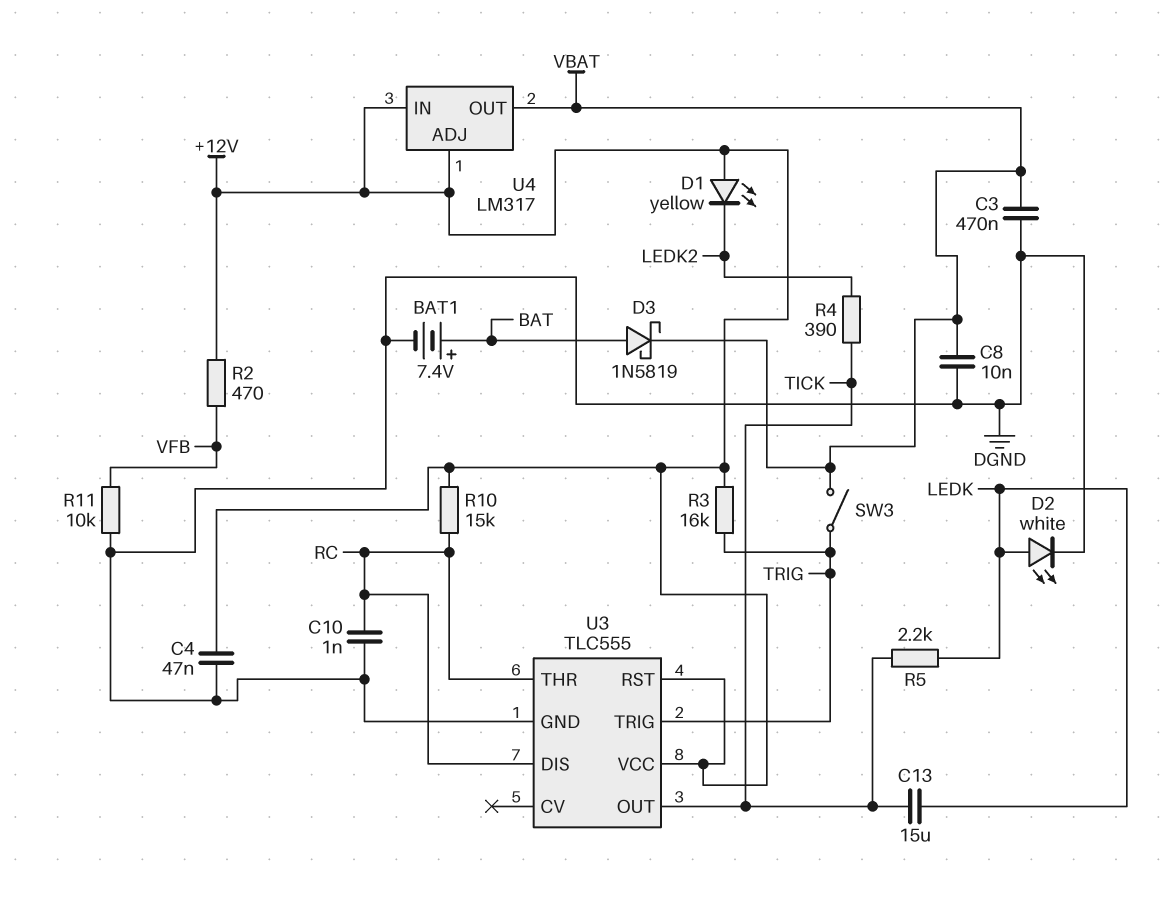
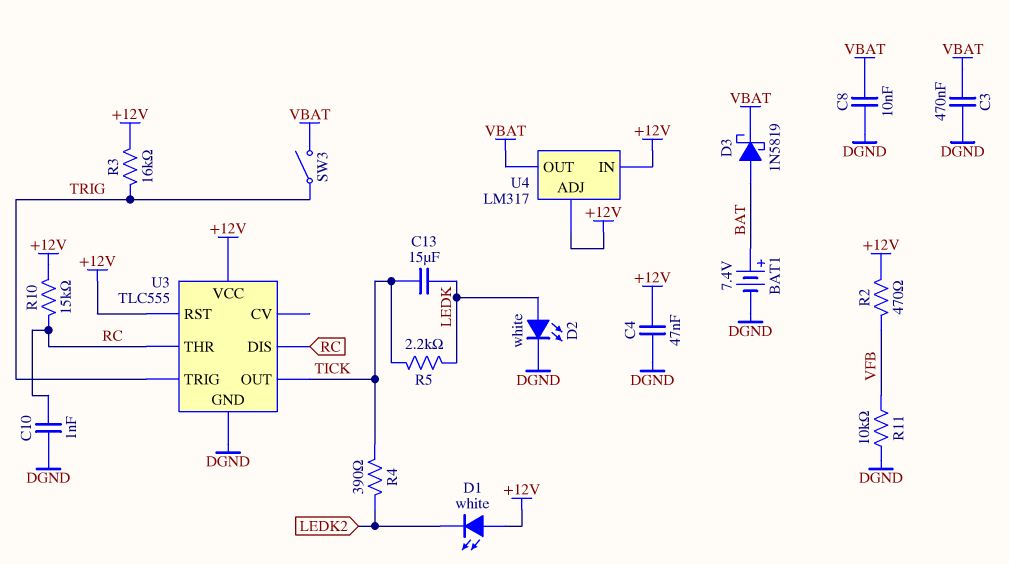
D1: LED yellow (A +12V, K LEDK2) -> LED white (A +12V, K LEDK2)

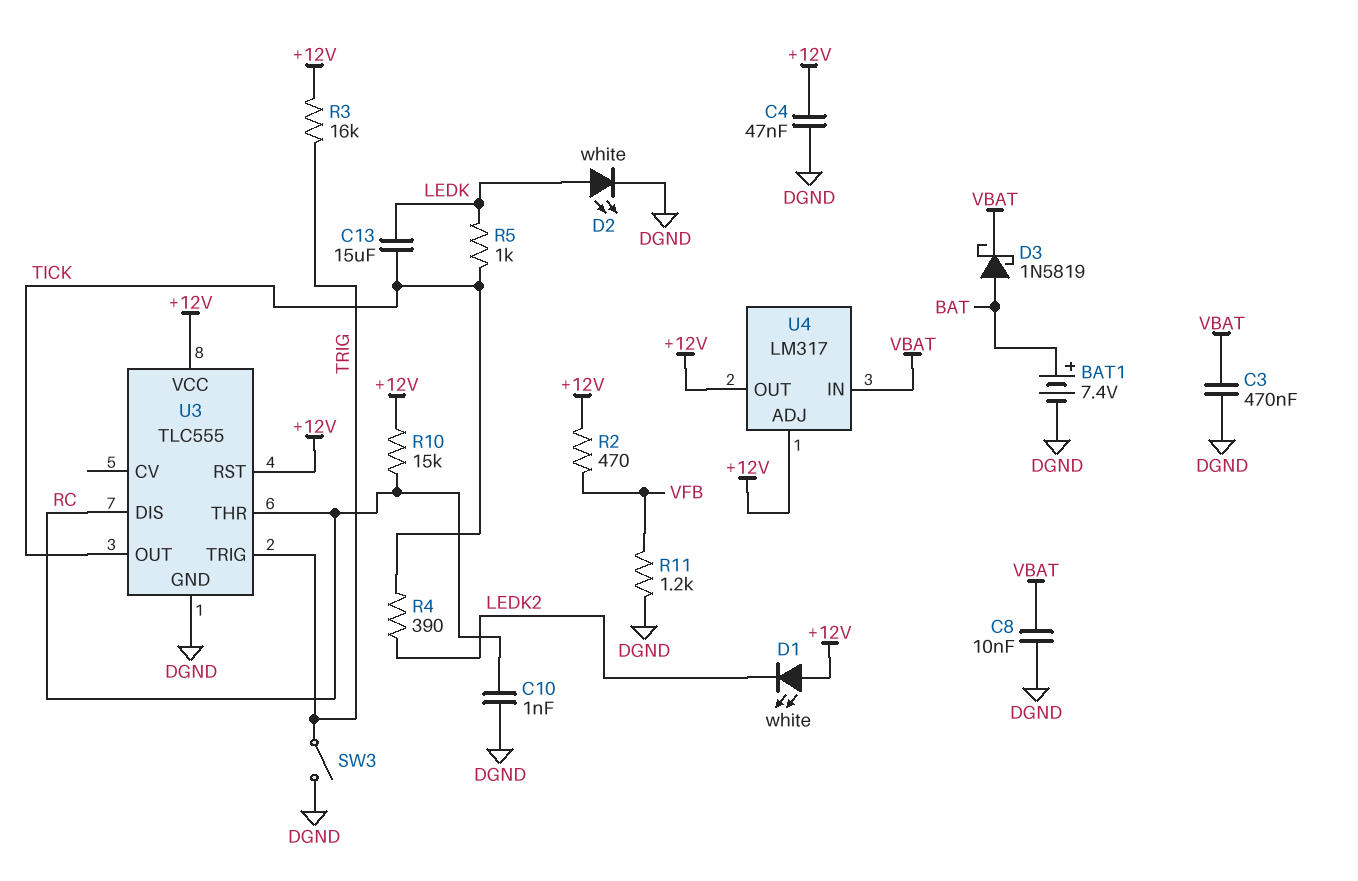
R5: 2.2k (LEDK, TICK) -> 1k (LEDK, TICK)
R11: 10k (DGND, VFB) -> 1.2k (DGND, VFB)
SW3: switch (TRIG, VBAT) -> switch (DGND, TRIG)
U4 pin IN: +12V -> VBAT
U4 pin OUT: VBAT -> +12V

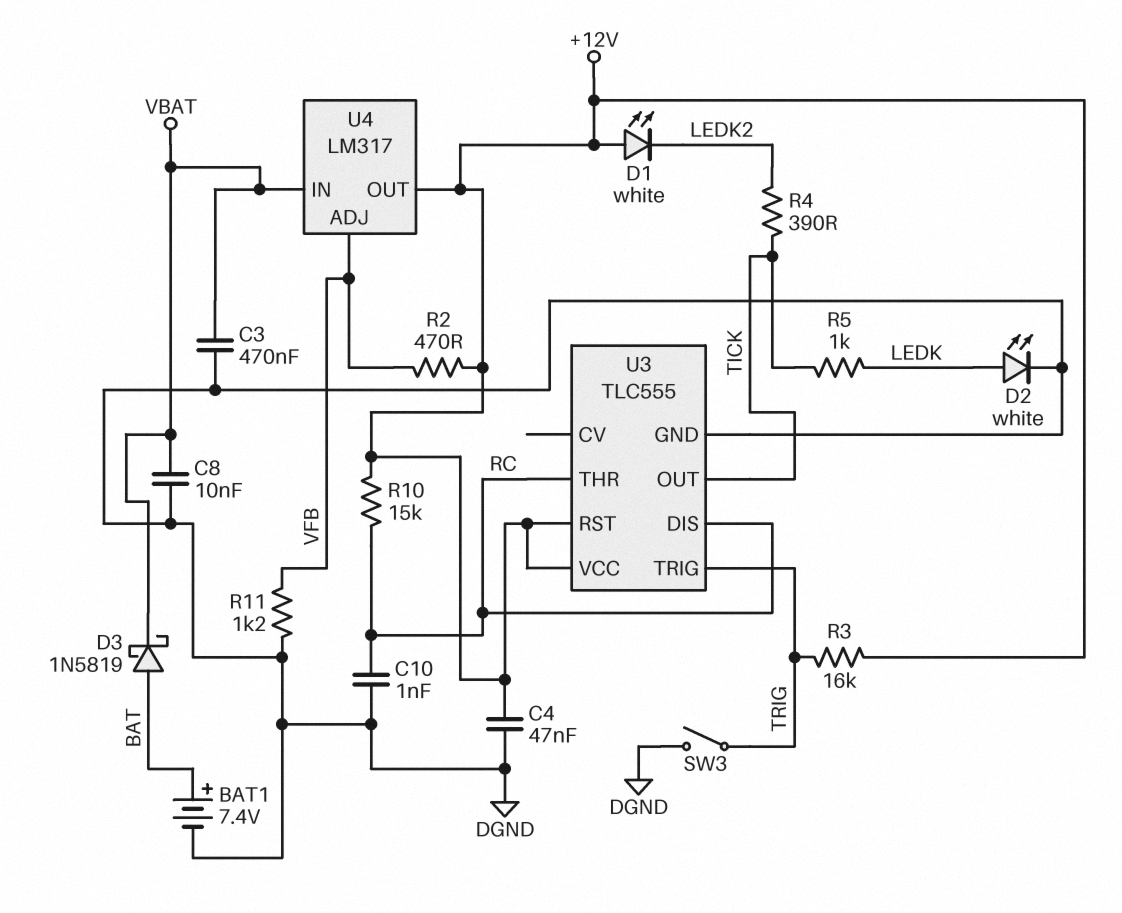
C13: 15uF (LEDK, TICK) -> none
U4 pin ADJ: +12V -> VFB

